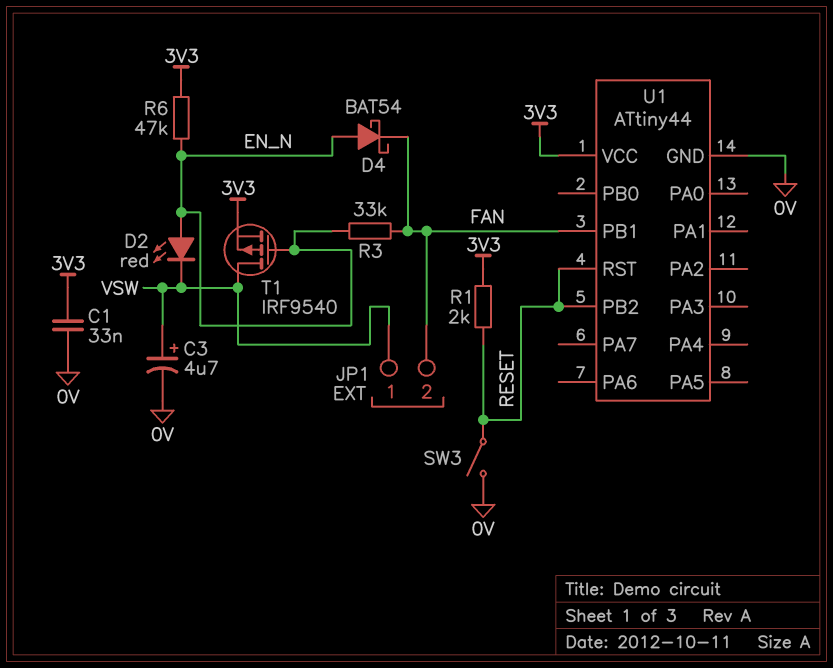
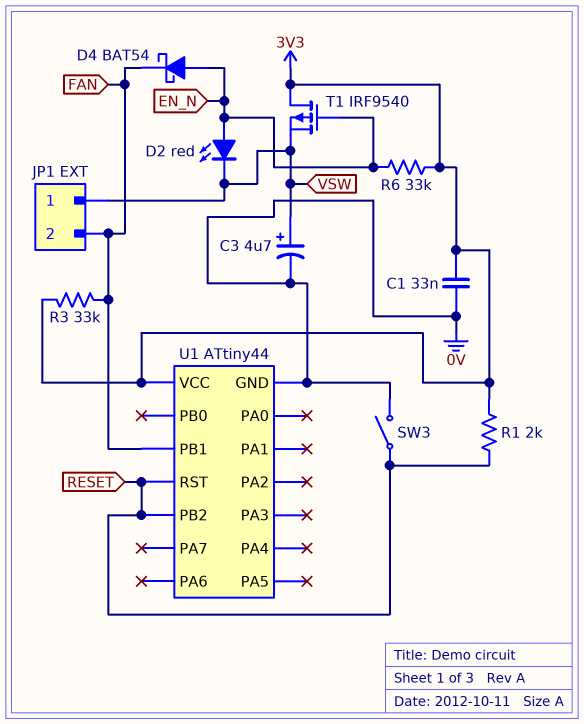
R3: 33k (EN_N, FAN) -> 33k (3V3, FAN)
R6: 47k (3V3, EN_N) -> 33k (3V3, EN_N)
T1: PMOS IRF9540 (G EN_N, D VSW, S 3V3) -> PMOS IRF9540 (G EN_N, D 3V3, S VSW)

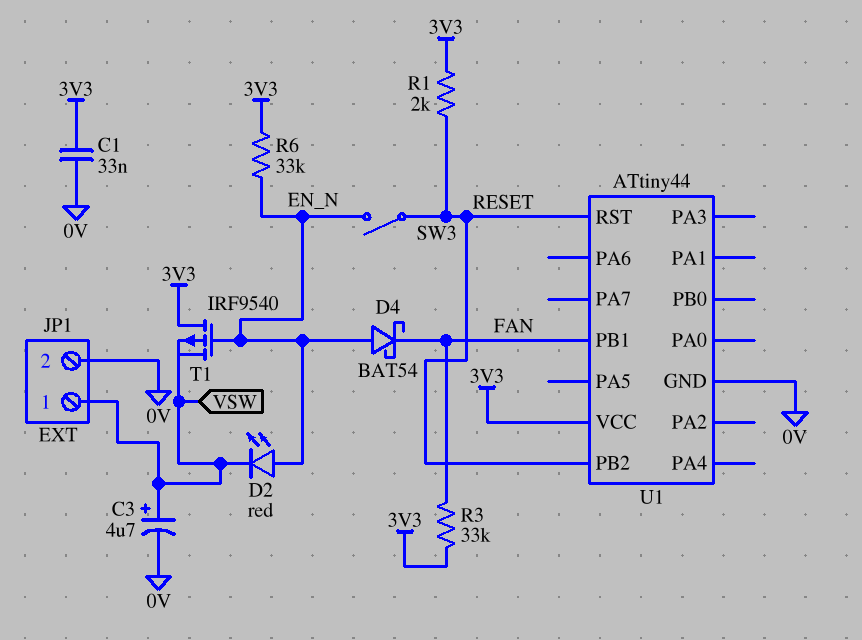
JP1 pin 2: FAN -> 0V
SW3: switch (0V, RESET) -> switch (EN_N, RESET)

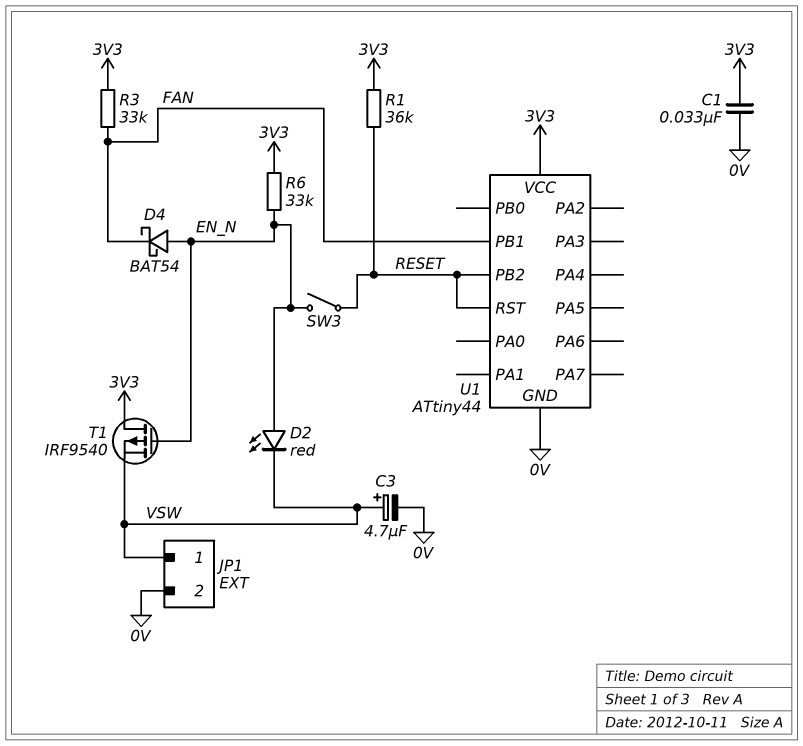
R1: 2k (3V3, RESET) -> 36k (3V3, RESET)

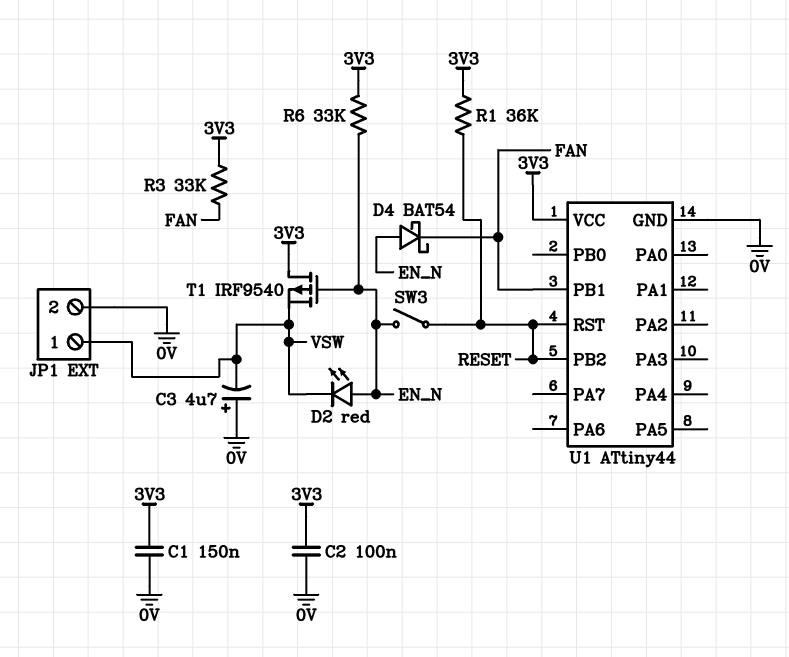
C1: 33nF (0V, 3V3) -> 150nF (0V, 3V3)
C2: none -> 100nF (0V, 3V3)
C3: 4.7uF (plus VSW, minus 0V) -> 4.7uF (plus 0V, minus VSW)

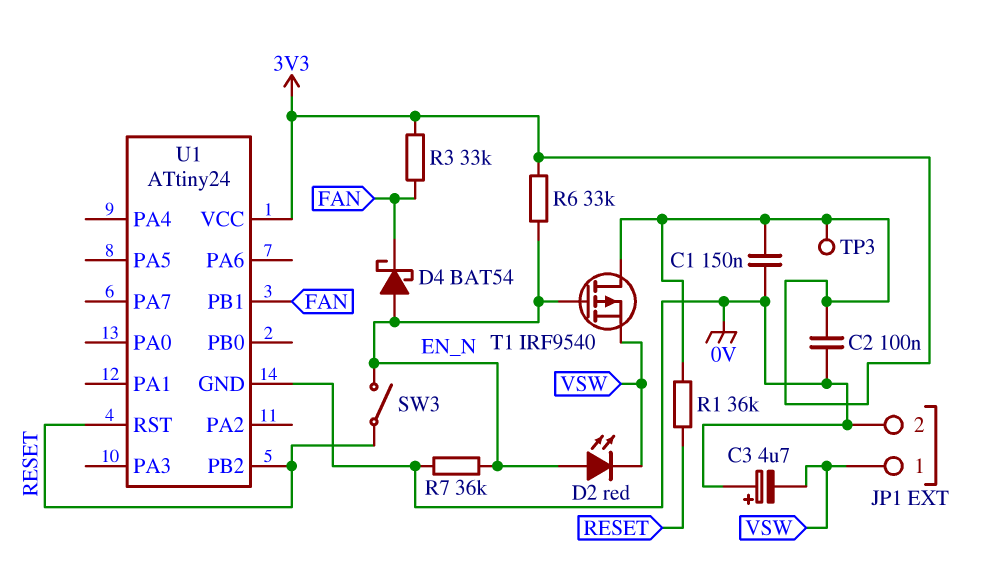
R7: none -> 36k (0V, EN_N)
TP3: none -> test point (3V3)
U1: ATtiny44 -> ATtiny24

